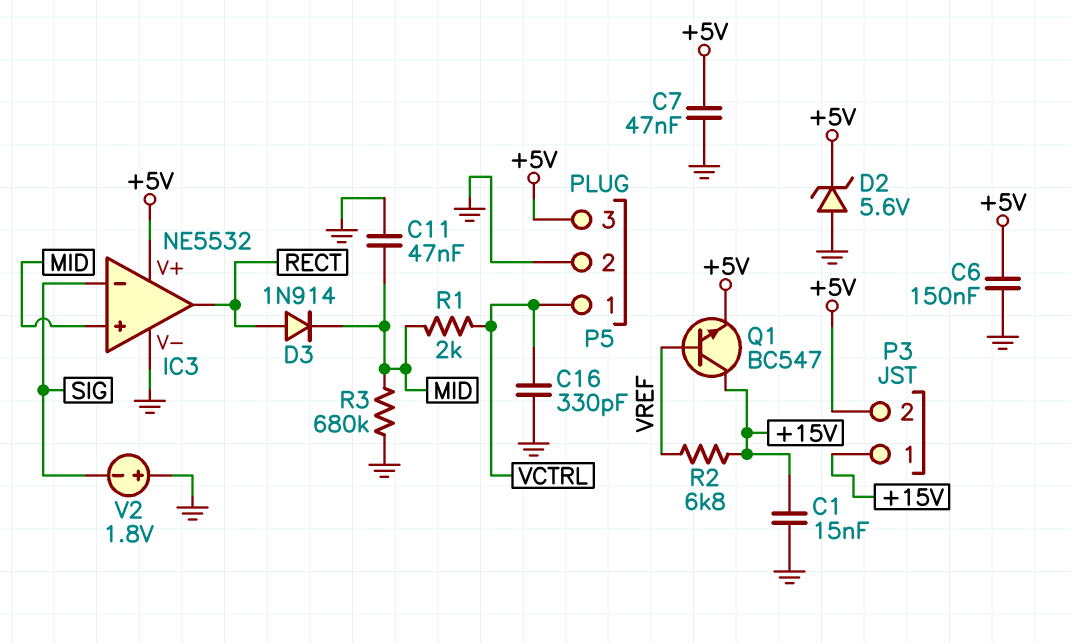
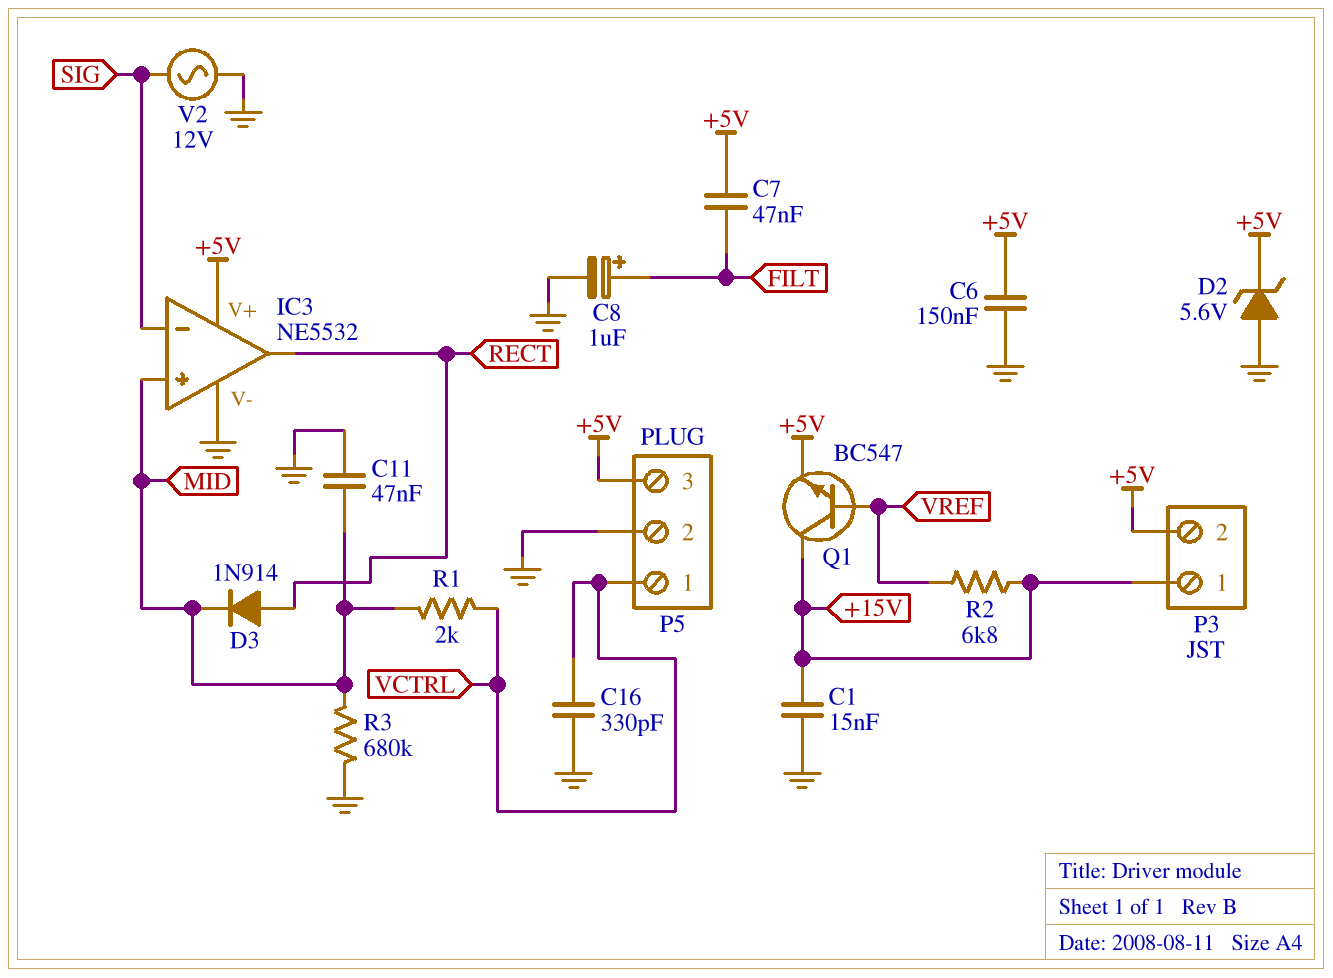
C7: 47nF (+5V, GND) -> 47nF (+5V, FILT)
C8: none -> 1uF (plus FILT, minus GND)
V2: 1.8V (plus GND, minus SIG) -> AC 12V (GND, SIG)

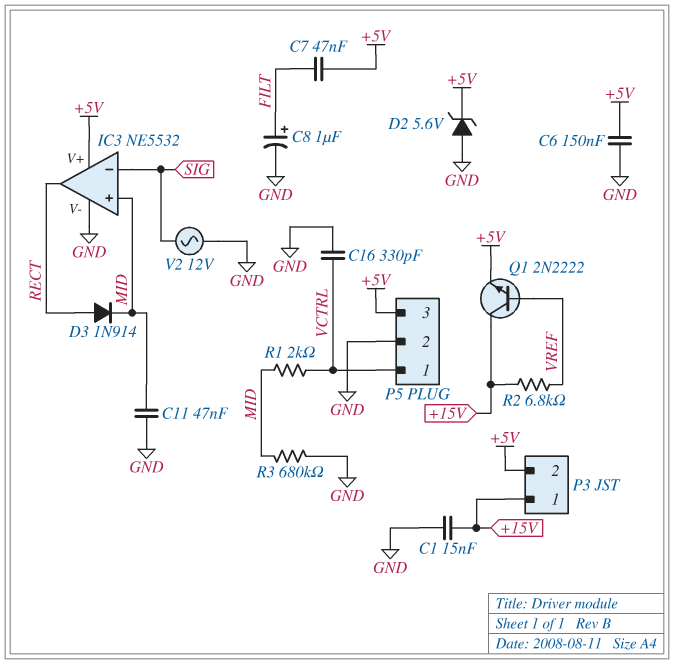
Q1: NPN BC547 (B VREF, C +15V, E +5V) -> NPN 2N2222 (B VREF, C +15V, E +5V)

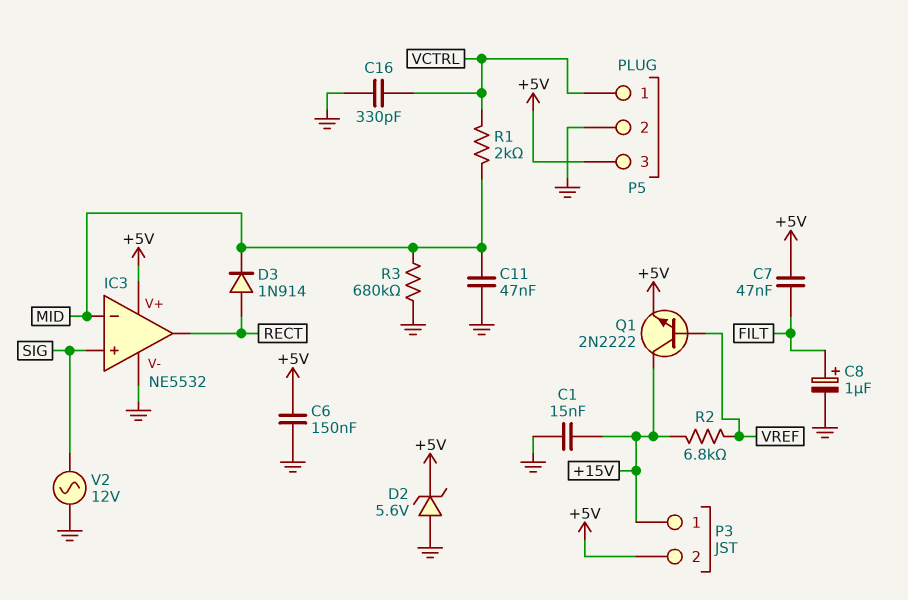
IC3 pin in+: MID -> SIG
IC3 pin in-: SIG -> MID

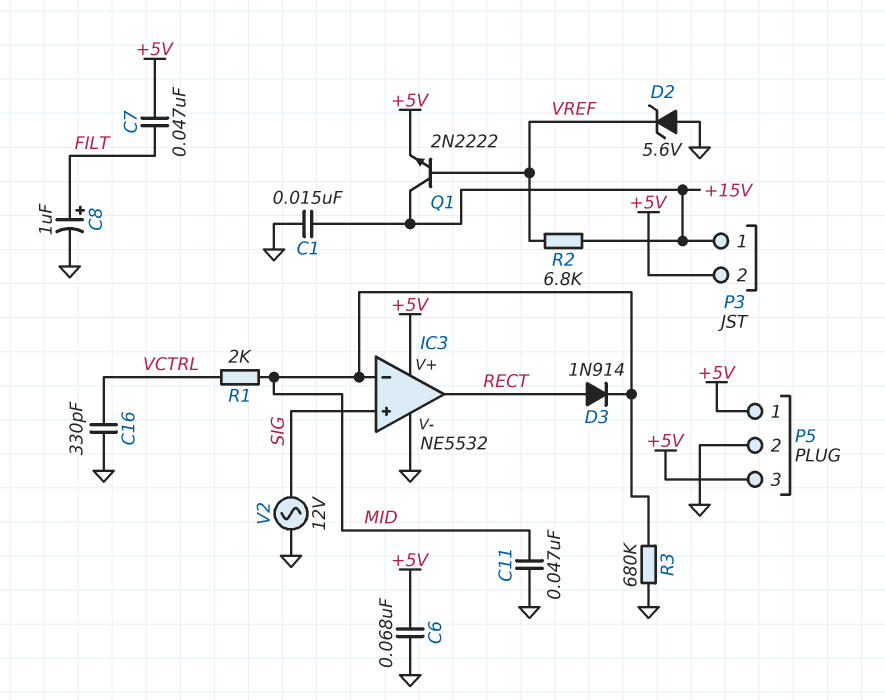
C6: 150nF (+5V, GND) -> 68nF (+5V, GND)
D2: zener 5.6V (A GND, K +5V) -> zener 5.6V (A GND, K VREF)
P5 pin 1: VCTRL -> +5V

